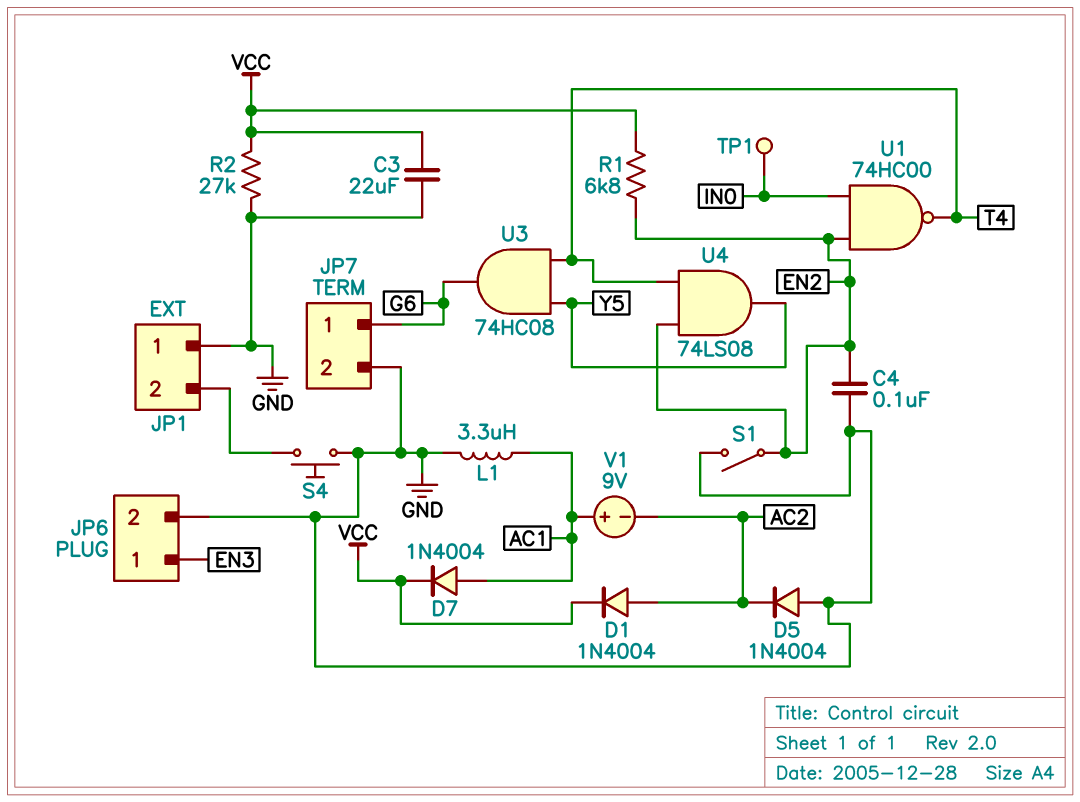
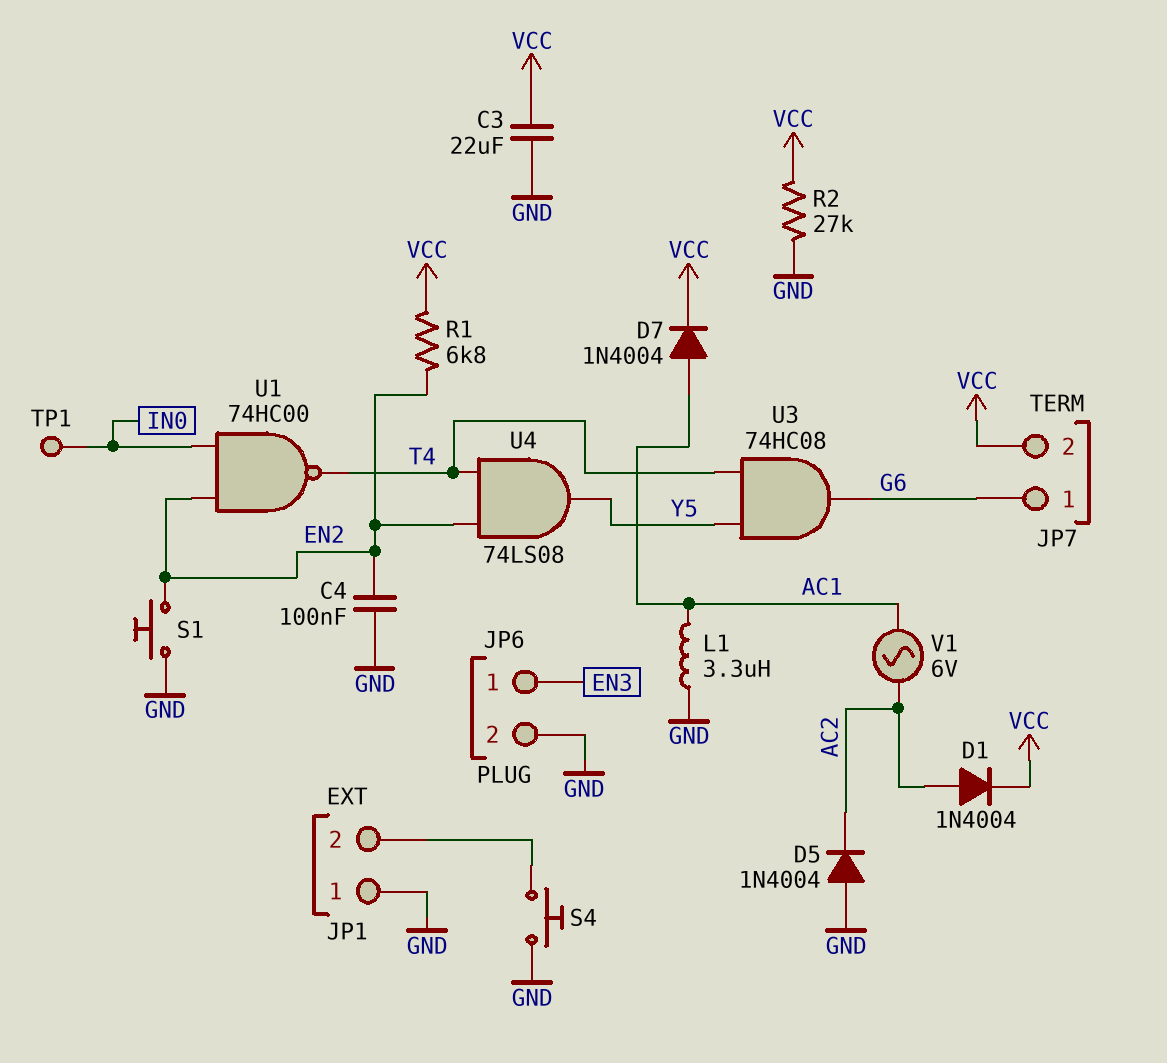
JP7 pin 2: GND -> VCC
S1: switch (EN2, GND) -> button (EN2, GND)
V1: 9V (plus AC1, minus AC2) -> AC 6V (AC1, AC2)

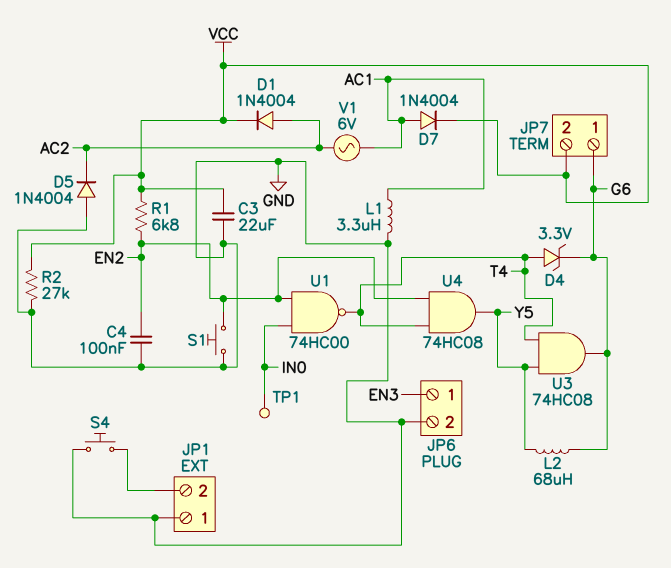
D4: none -> zener 3.3V (A T4, K G6)
L2: none -> 68uH (G6, Y5)
U4: AND 74LS08 (in EN2, in T4, out Y5) -> AND 74HC08 (in EN2, in T4, out Y5)

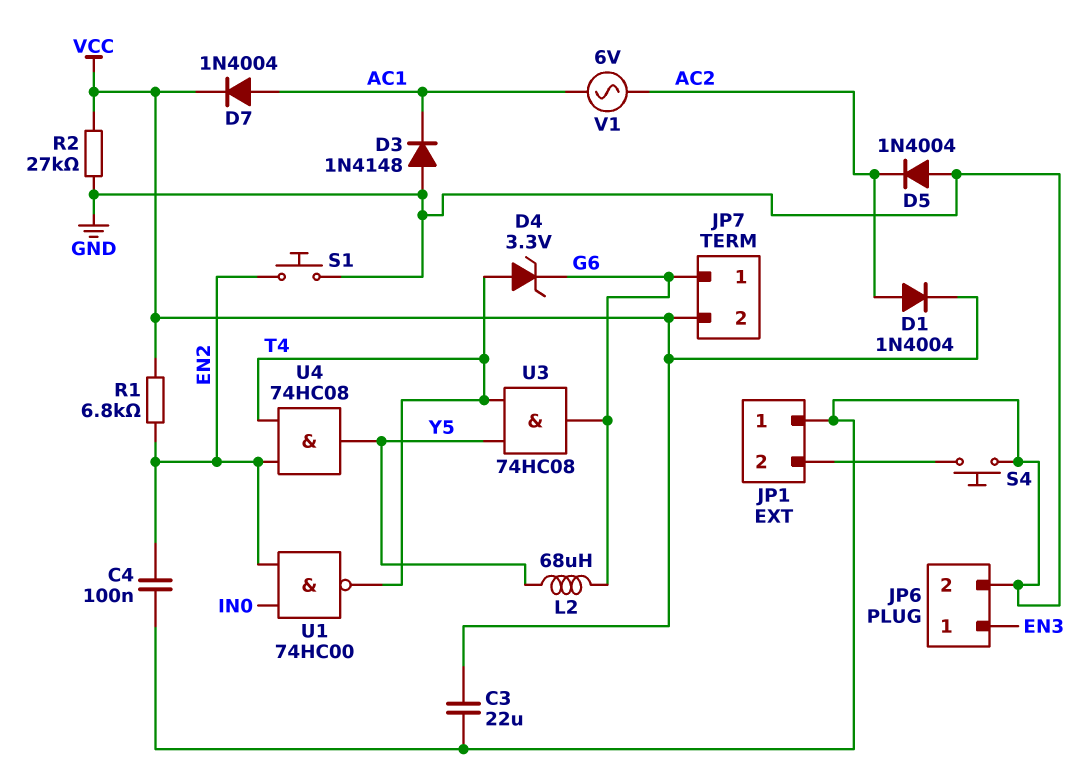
D3: none -> diode 1N4148 (A GND, K AC1)
L1: 3.3uH (AC1, GND) -> none
TP1: test point (IN0) -> none

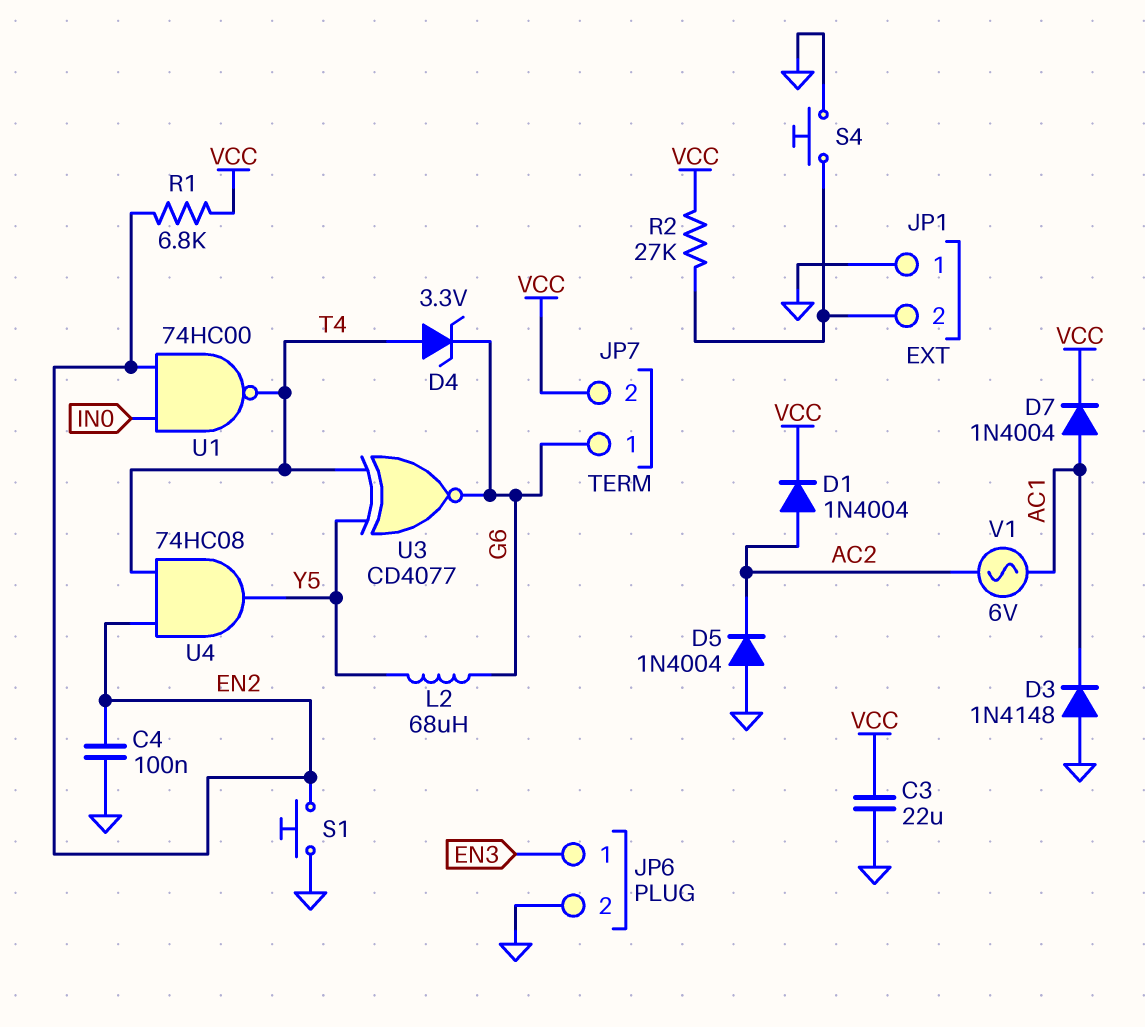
R2: 27k (GND, VCC) -> 27k (JP1/2, VCC)
U3: AND 74HC08 (in T4, in Y5, out G6) -> XNOR CD4077 (in T4, in Y5, out G6)

